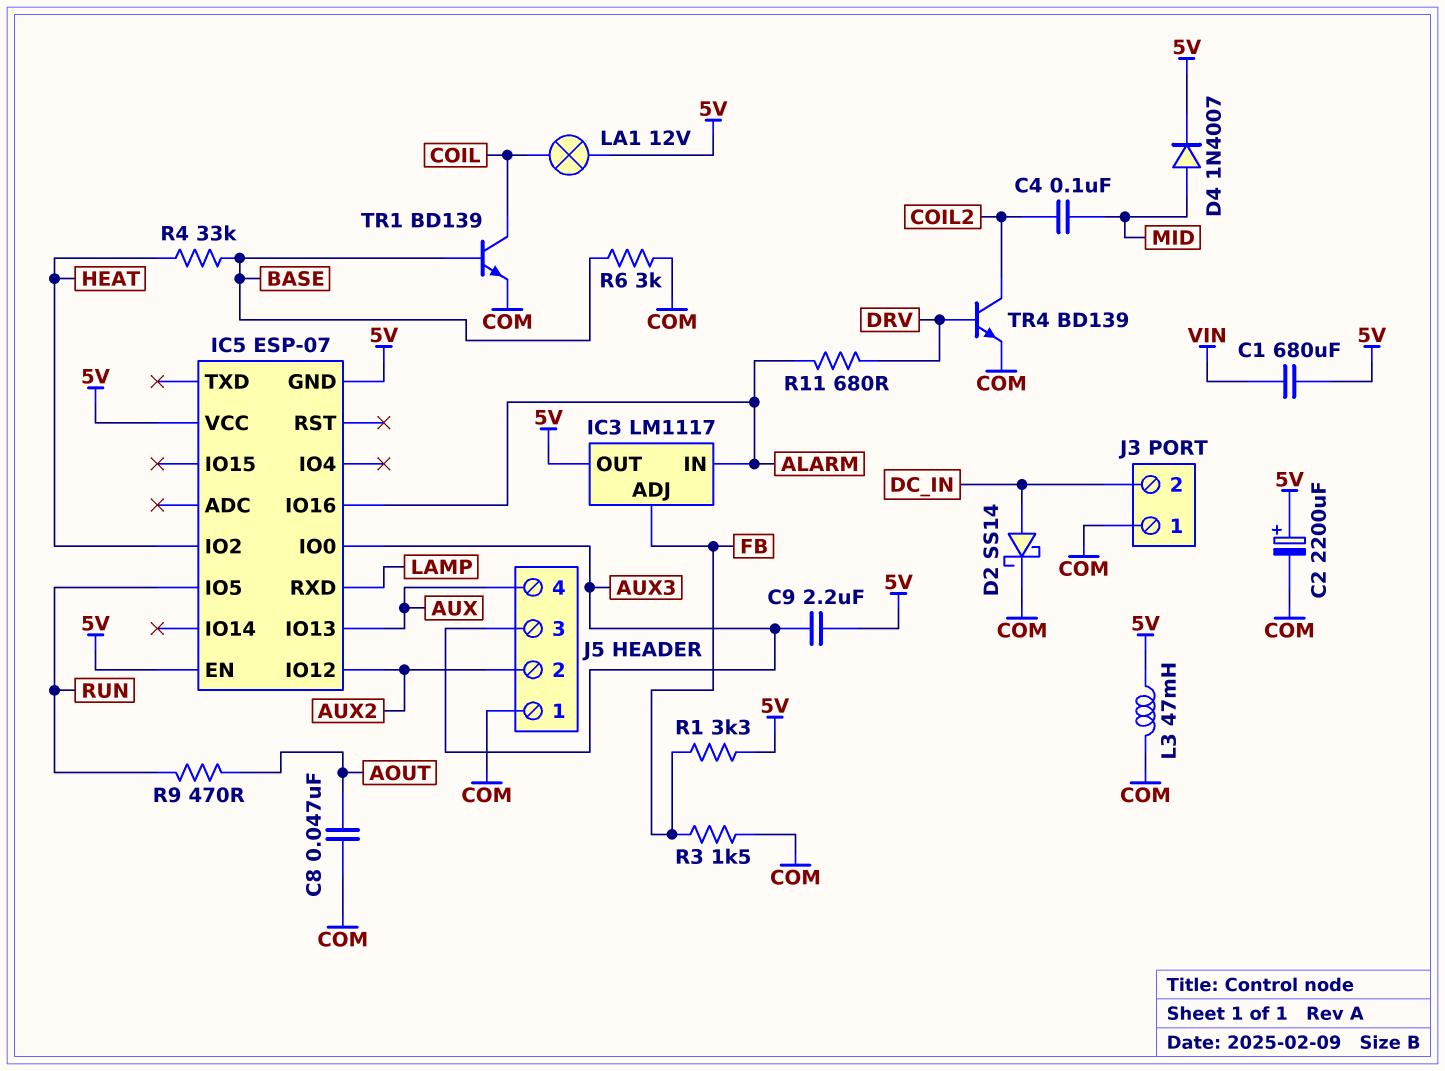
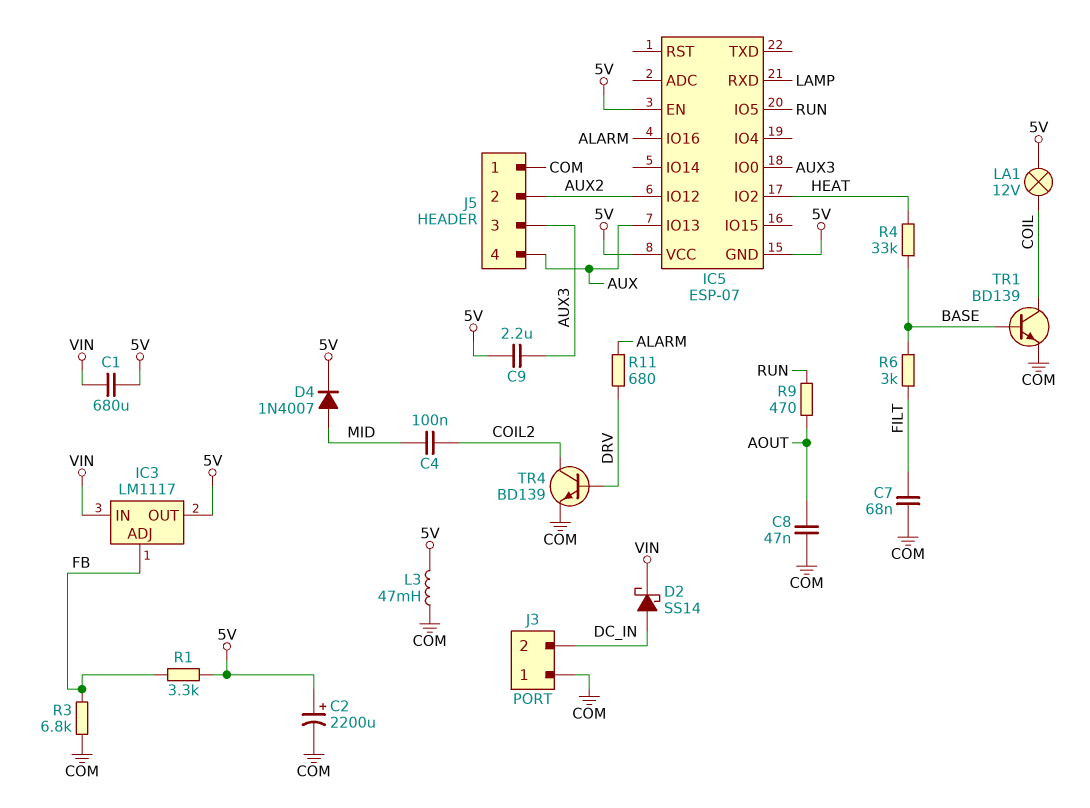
C7: none -> 68nF (COM, FILT)
D2: schottky SS14 (A DC_IN, K COM) -> schottky SS14 (A DC_IN, K VIN)
IC3 pin IN: ALARM -> VIN
R3: 1.5k (COM, FB) -> 6.8k (COM, FB)
R6: 3k (BASE, COM) -> 3k (BASE, FILT)

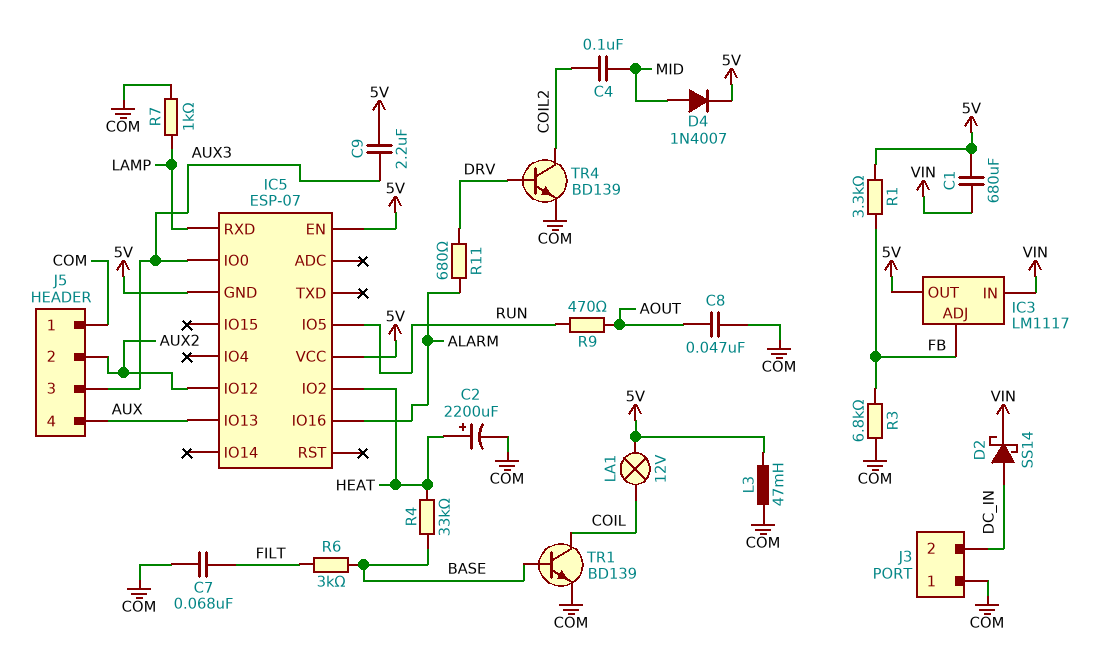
C2: 2200uF (plus 5V, minus COM) -> 2200uF (plus HEAT, minus COM)
R7: none -> 1k (COM, LAMP)

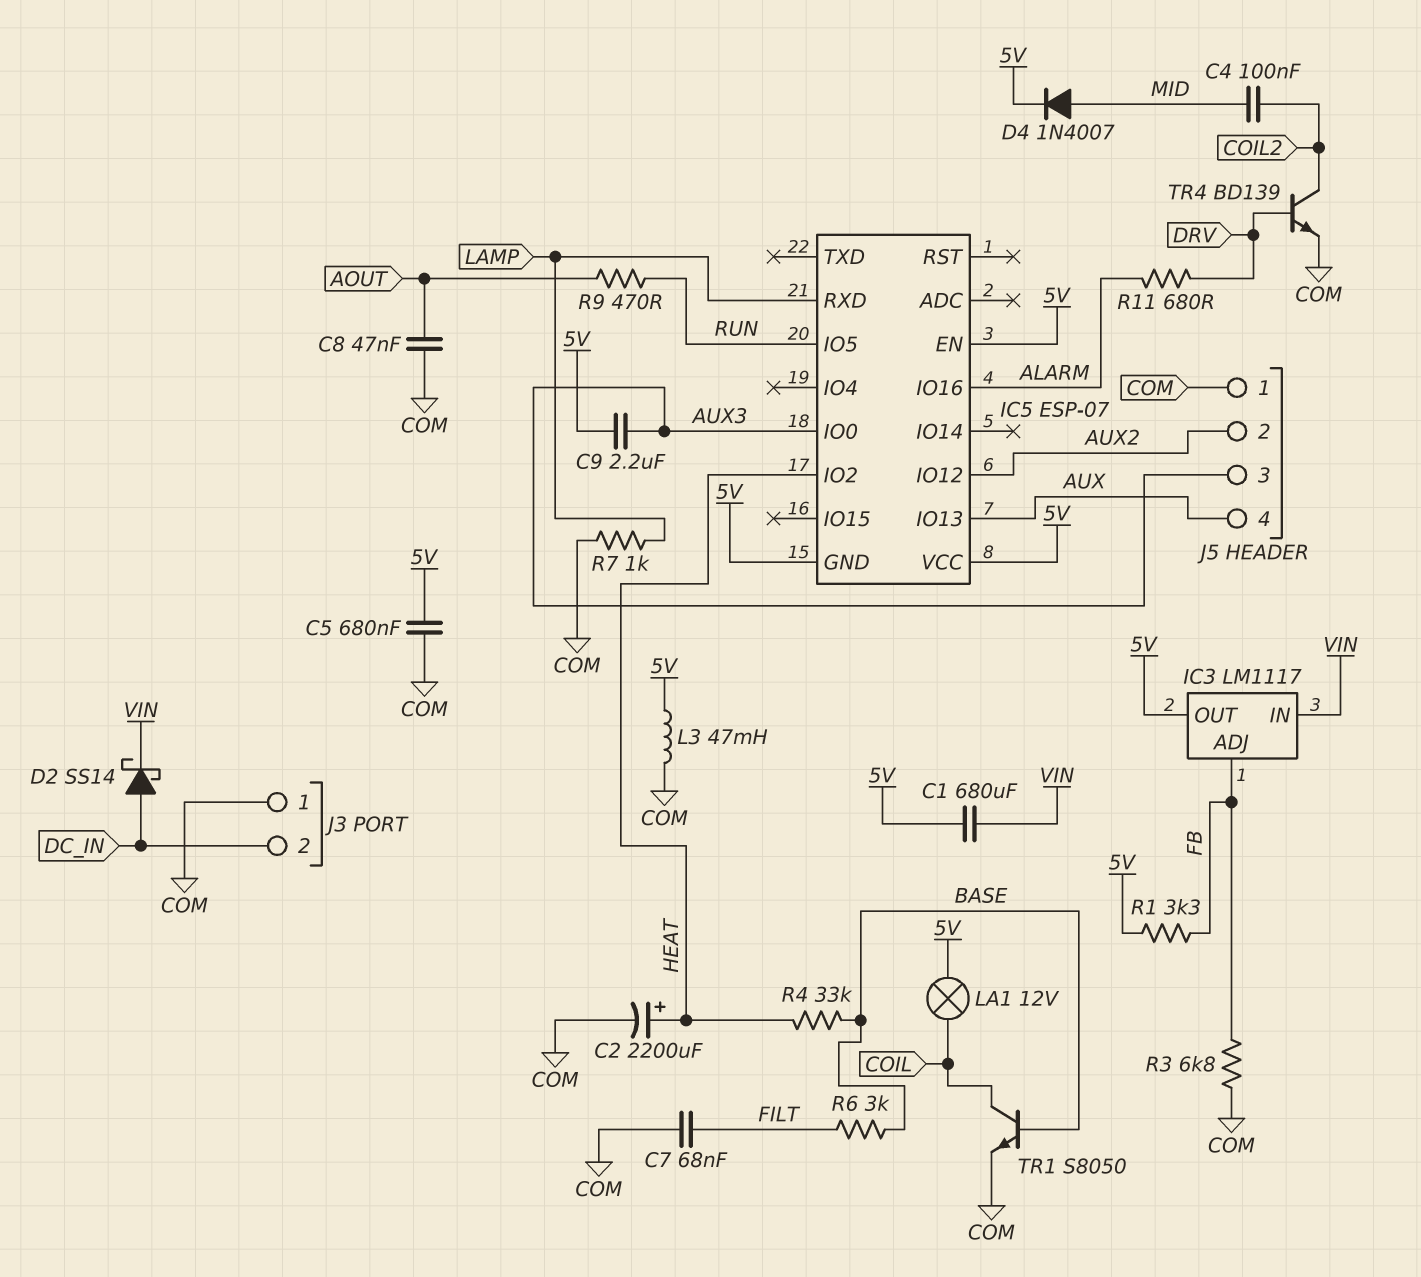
C5: none -> 680nF (5V, COM)
TR1: NPN BD139 (B BASE, C COIL, E COM) -> NPN S8050 (B BASE, C COIL, E COM)

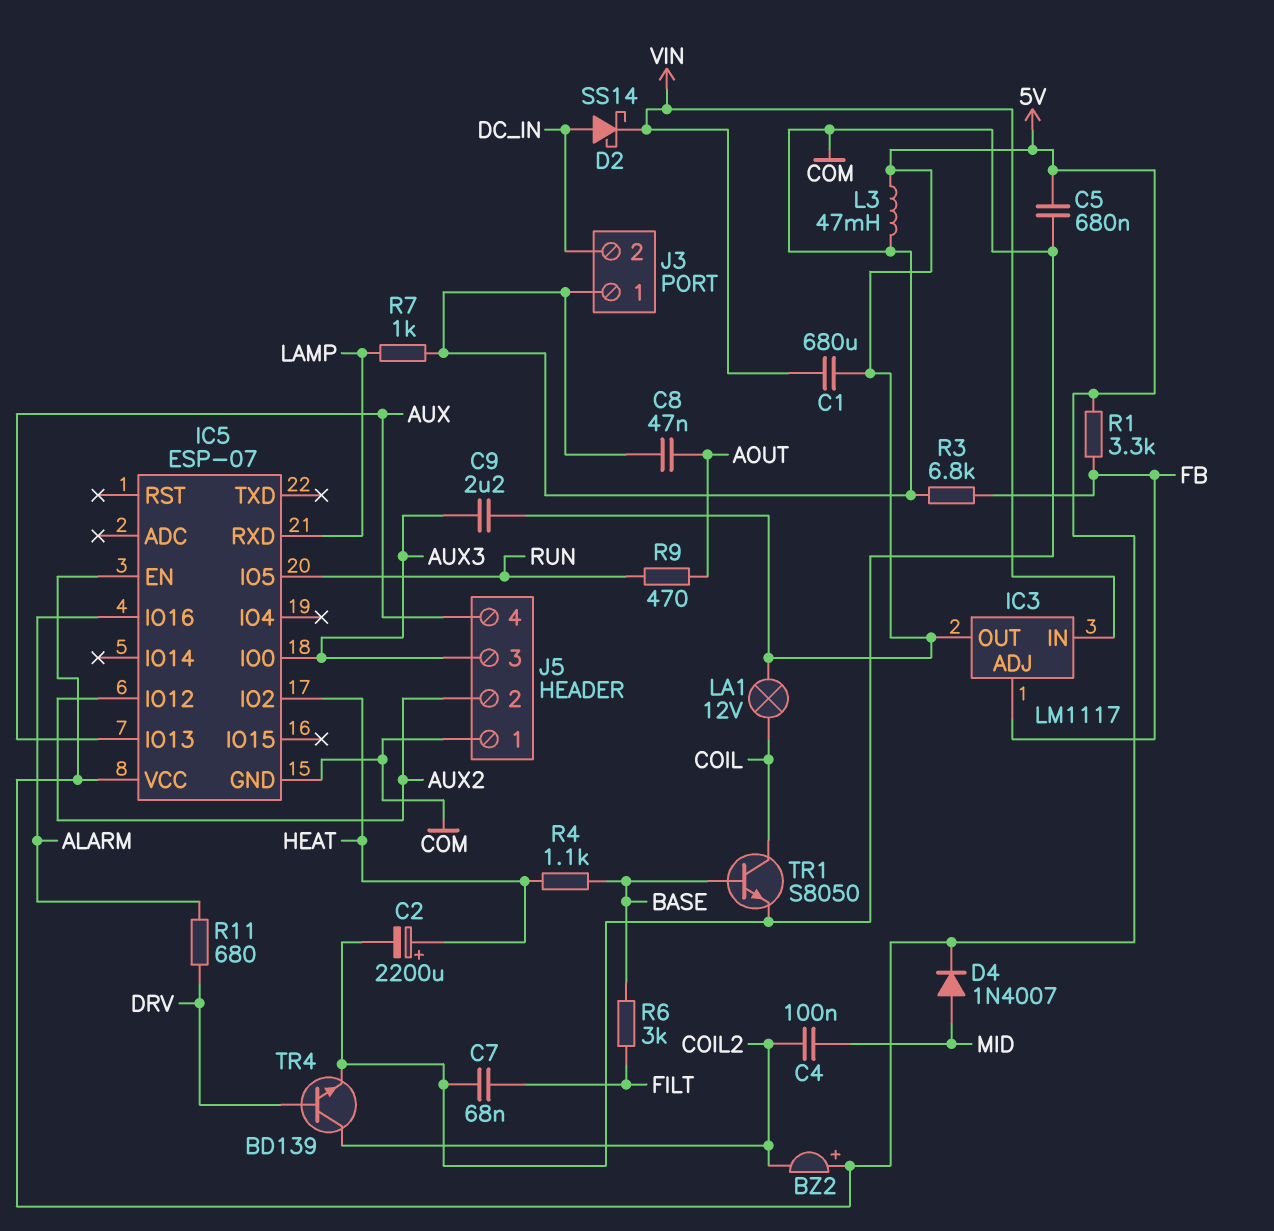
BZ2: none -> buzzer (plus 5V, minus COIL2)
IC5 pin GND: 5V -> COM
R4: 33k (BASE, HEAT) -> 1.1k (BASE, HEAT)

